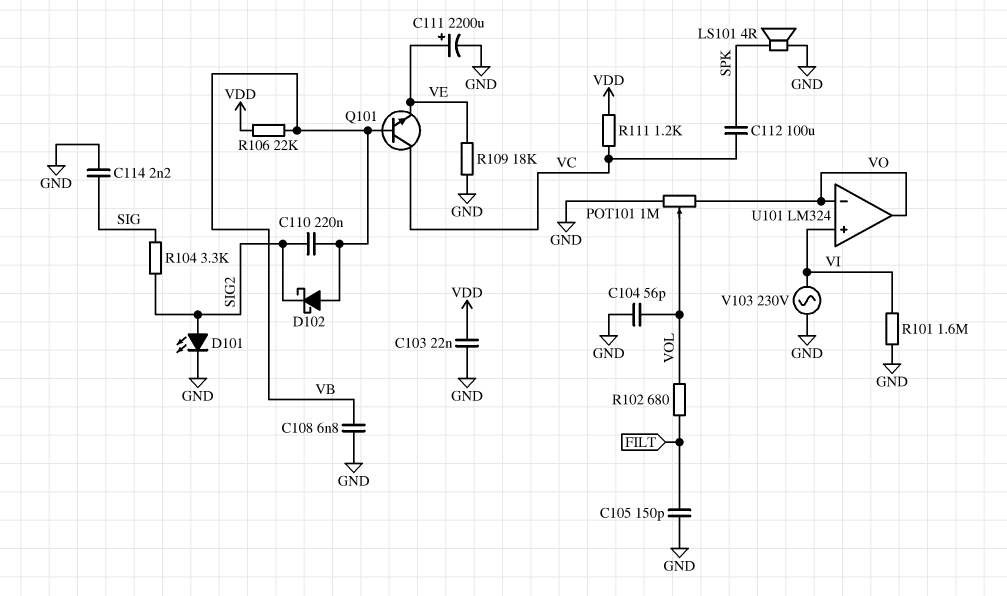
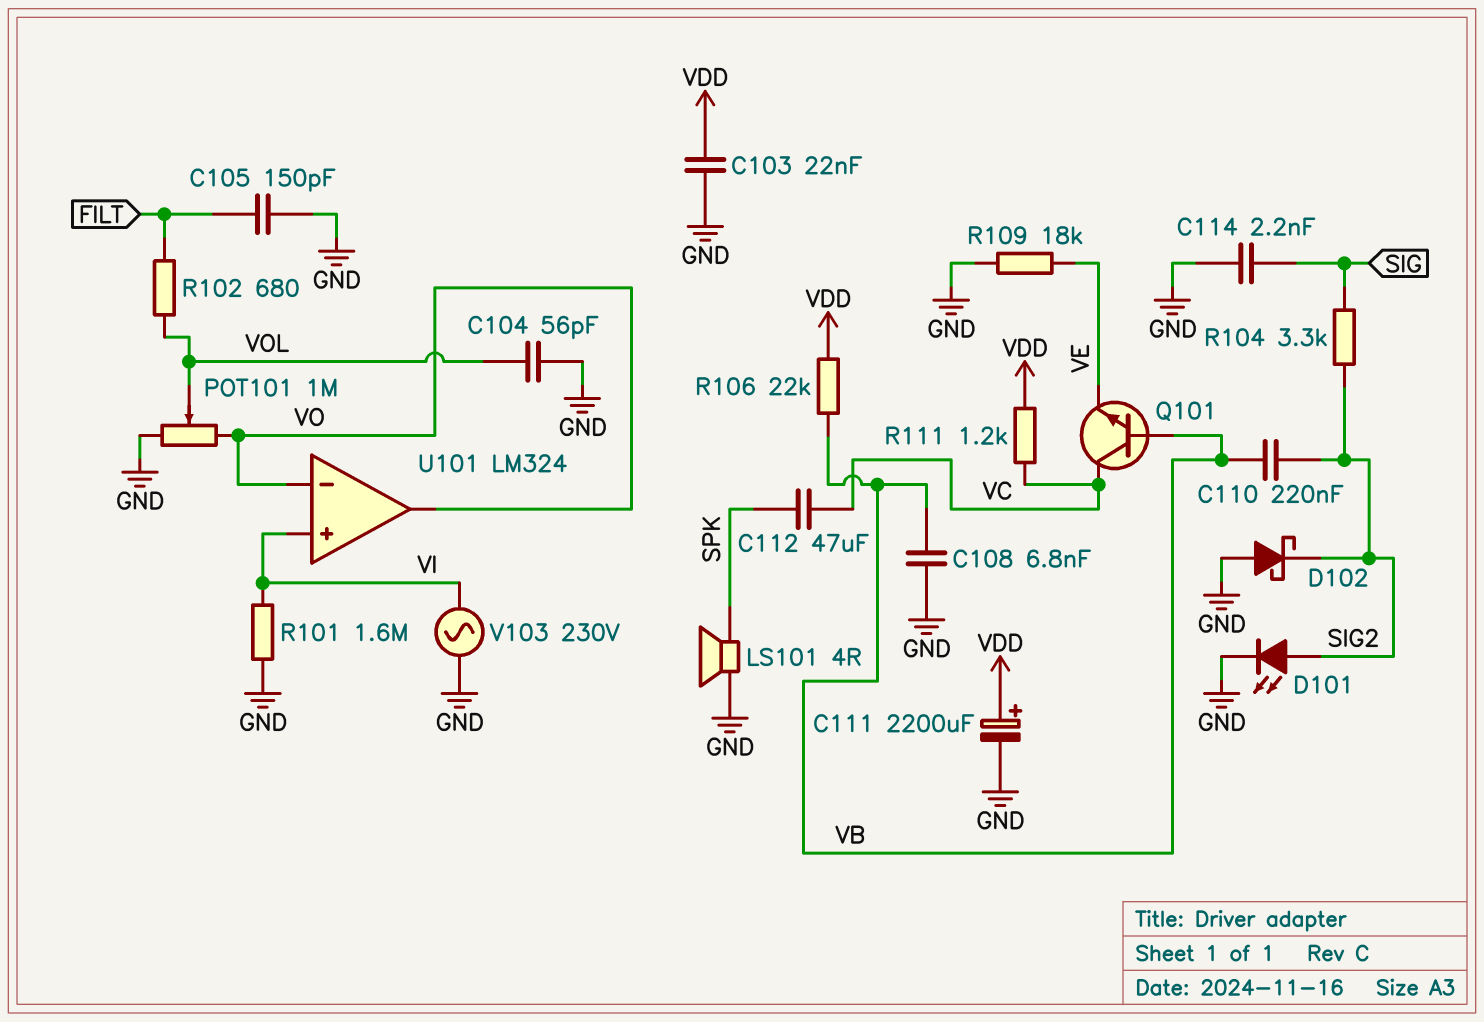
C111: 2200uF (plus VE, minus GND) -> 2200uF (plus VDD, minus GND)
C112: 100uF (SPK, VC) -> 47uF (SPK, VC)
D102: schottky (A VB, K SIG2) -> schottky (A GND, K SIG2)

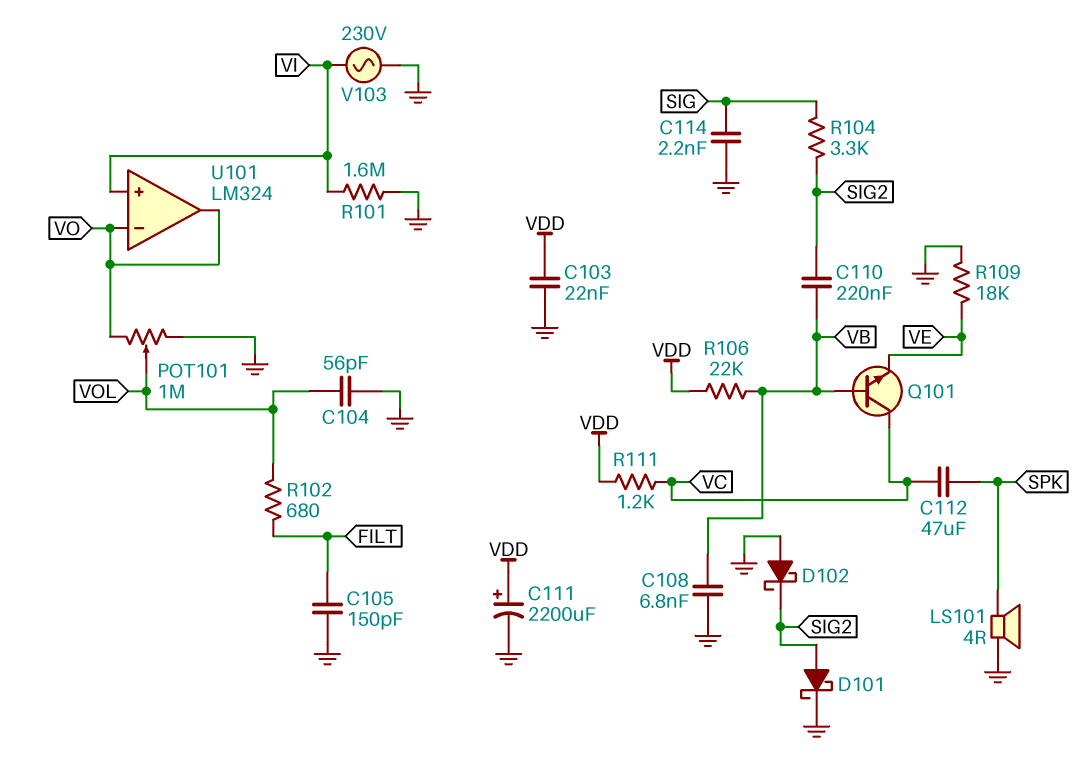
D101: LED (A SIG2, K GND) -> schottky (A SIG2, K GND)

